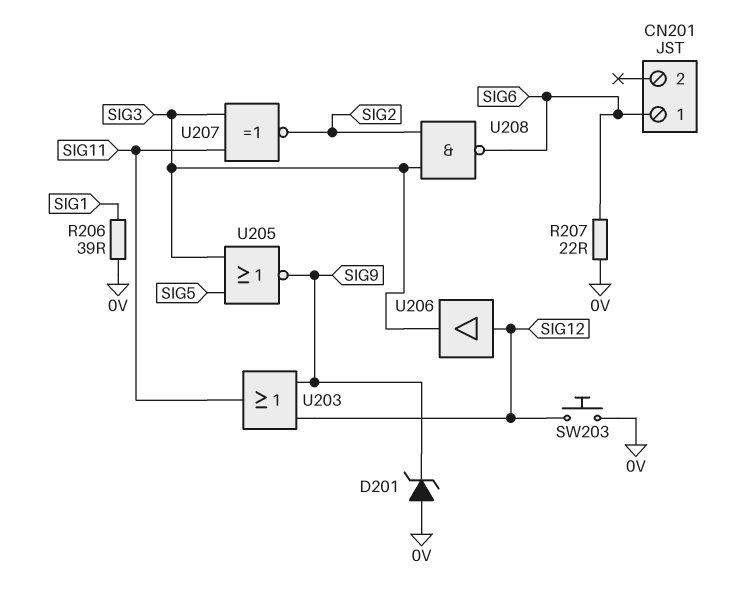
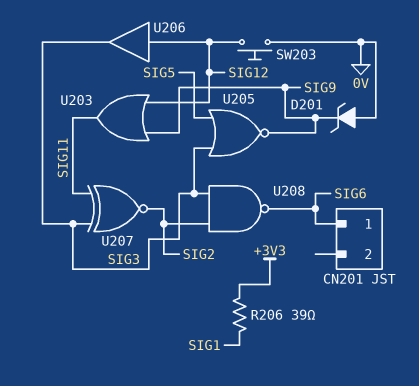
R206: 39 (0V, SIG1) -> 39 (+3V3, SIG1)
R207: 22 (0V, SIG6) -> none

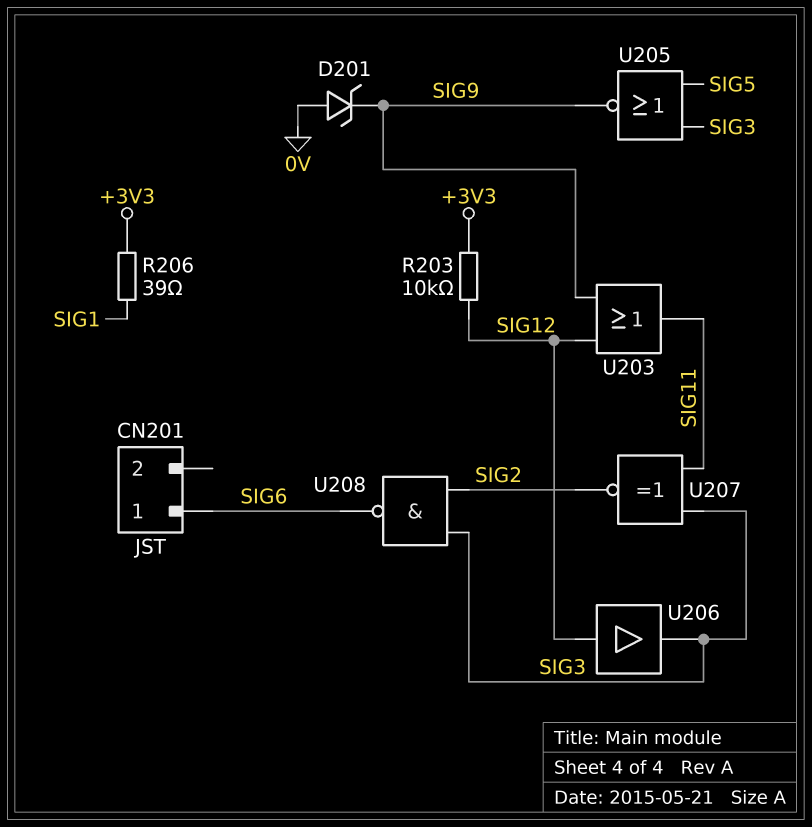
R203: none -> 10k (+3V3, SIG12)
SW203: button (0V, SIG12) -> none

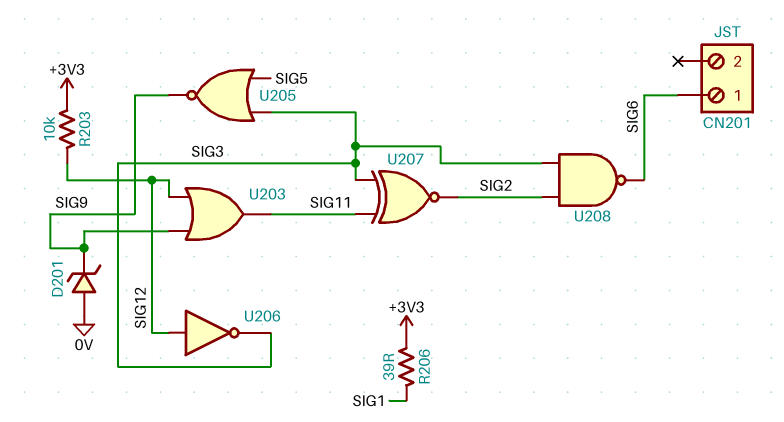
U206: buffer (in SIG12, out SIG3) -> NOT (in SIG12, out SIG3)

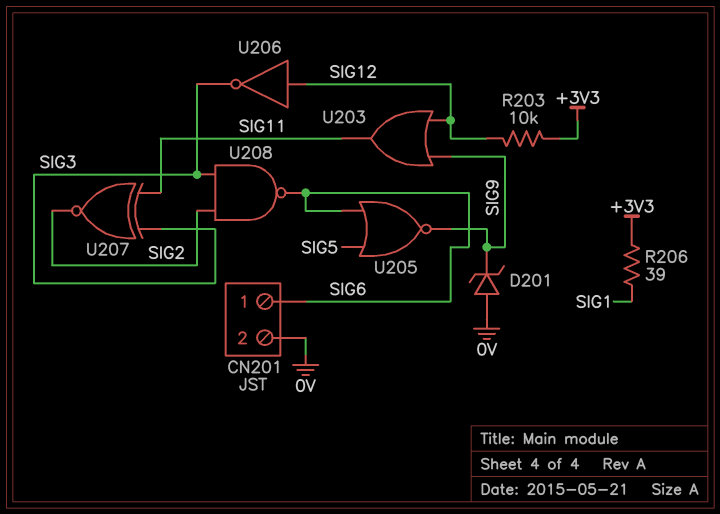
CN201 pin 2: none -> 0V
U205: NOR (in SIG3, in SIG5, out SIG9) -> NOR (in SIG5, in SIG6, out SIG9)

